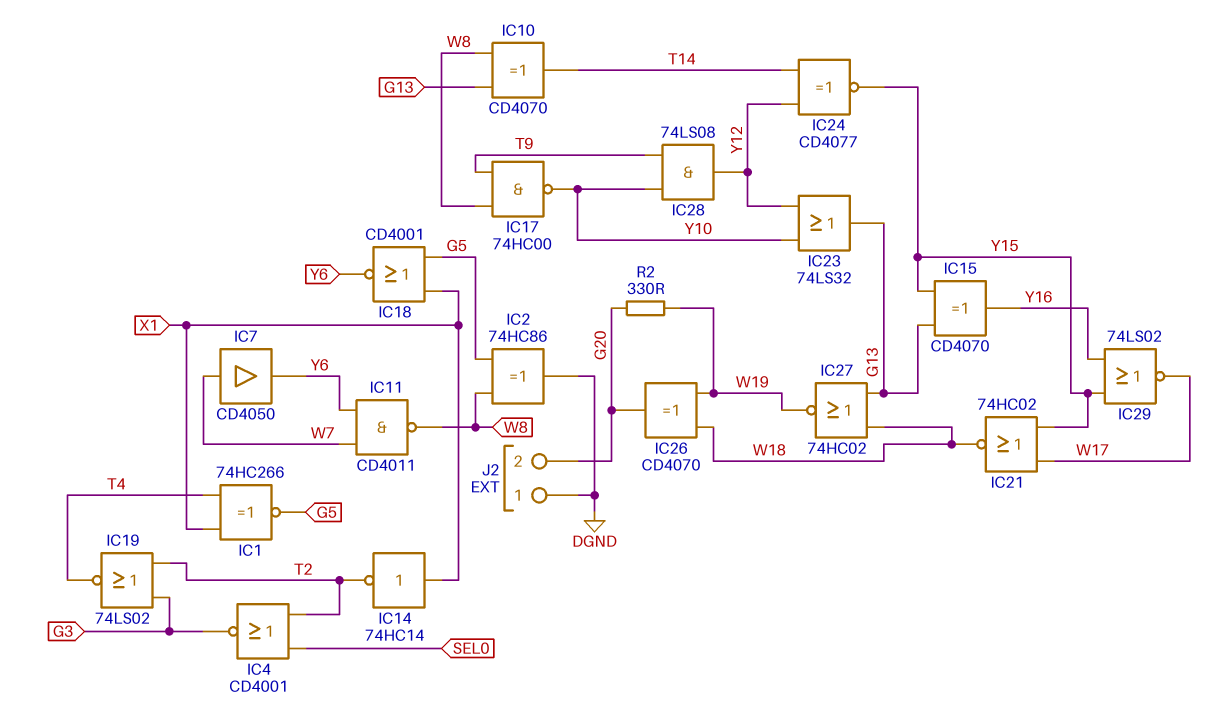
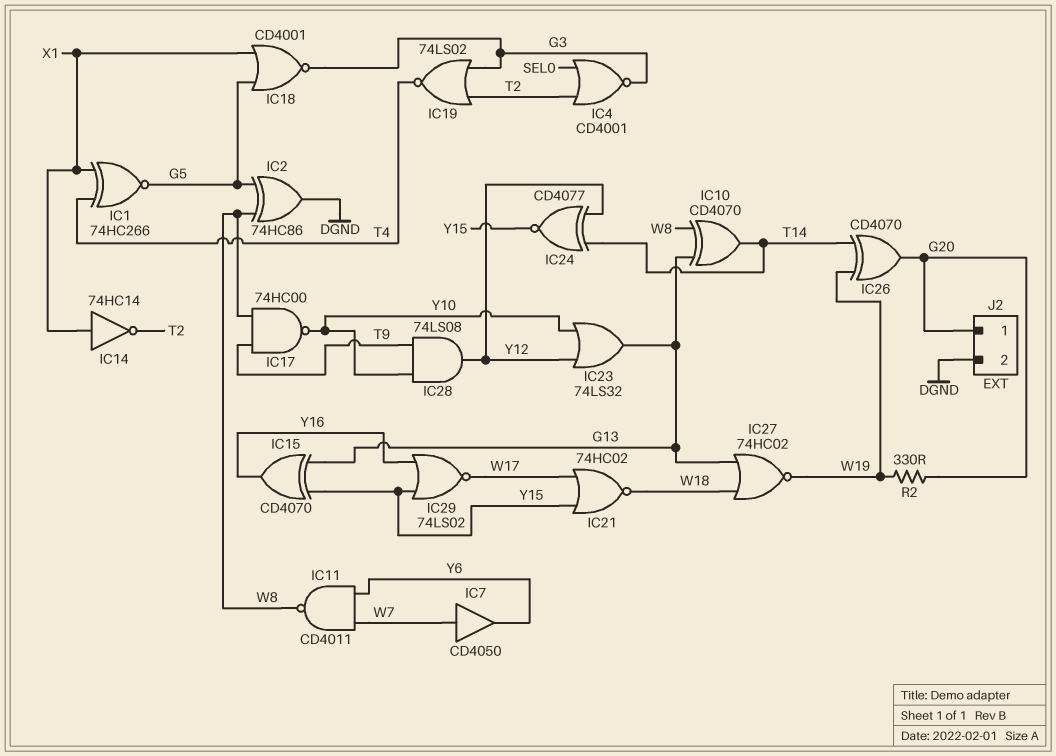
IC18: NOR CD4001 (in G5, in X1, out Y6) -> NOR CD4001 (in G5, in X1, out G3)
IC26: XOR CD4070 (in W18, in W19, out G20) -> XOR CD4070 (in T14, in W19, out G20)
J2 pin 1: DGND -> G20
J2 pin 2: G20 -> DGND

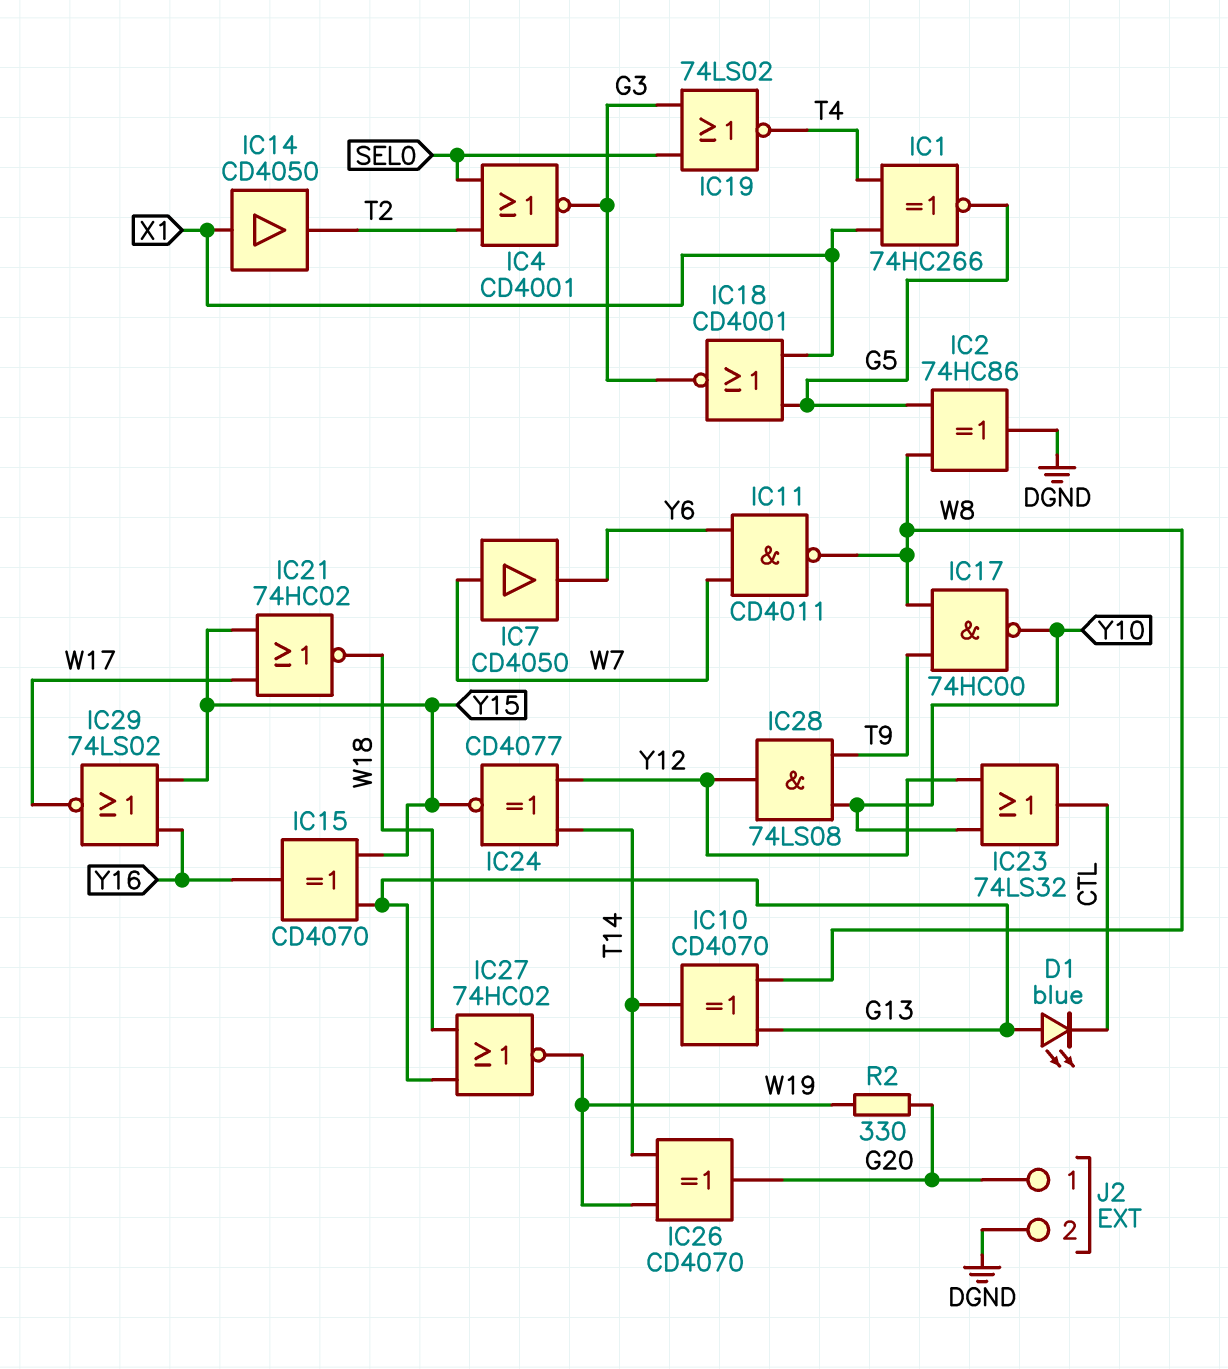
D1: none -> LED blue (A G13, K CTL)
IC14: NOT 74HC14 (in X1, out T2) -> buffer CD4050 (in X1, out T2)
IC19: NOR 74LS02 (in G3, in T2, out T4) -> NOR 74LS02 (in G3, in SEL0, out T4)
IC23: OR 74LS32 (in Y10, in Y12, out G13) -> OR 74LS32 (in Y10, in Y12, out CTL)

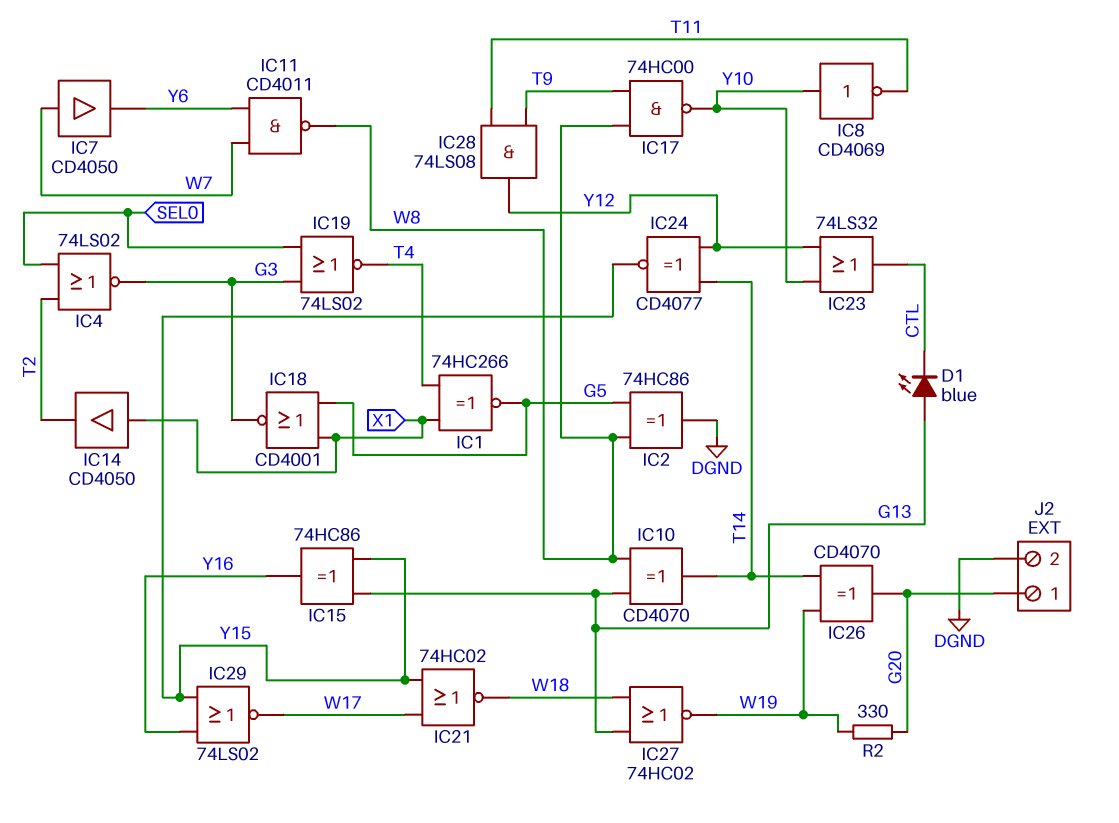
IC4: NOR CD4001 (in SEL0, in T2, out G3) -> NOR 74LS02 (in SEL0, in T2, out G3)
IC8: none -> NOT CD4069 (in Y10, out T11)
IC15: XOR CD4070 (in G13, in Y15, out Y16) -> XOR 74HC86 (in G13, in Y15, out Y16)
IC28: AND 74LS08 (in T9, in Y10, out Y12) -> AND 74LS08 (in T9, in T11, out Y12)

